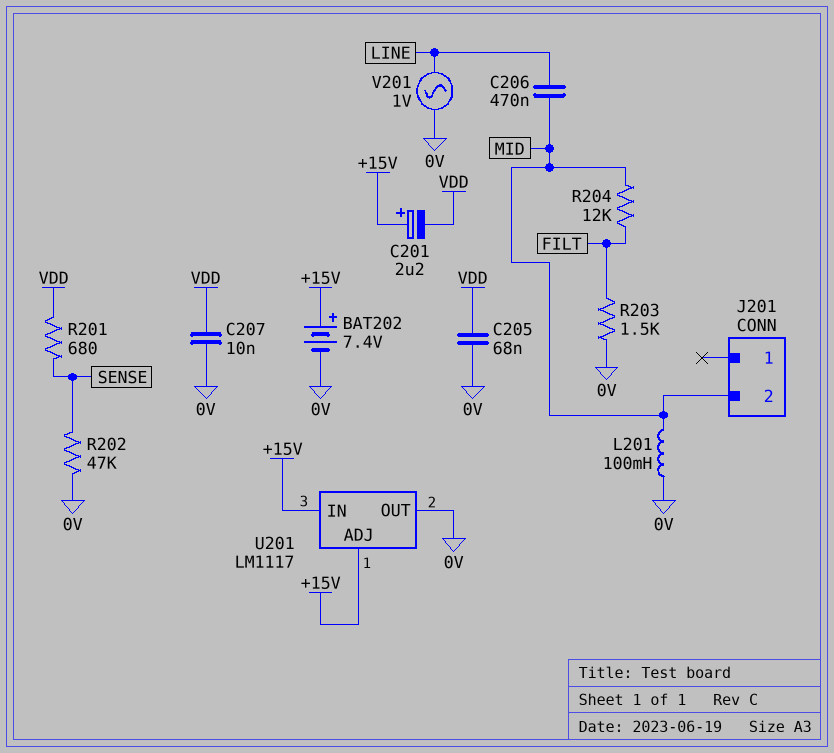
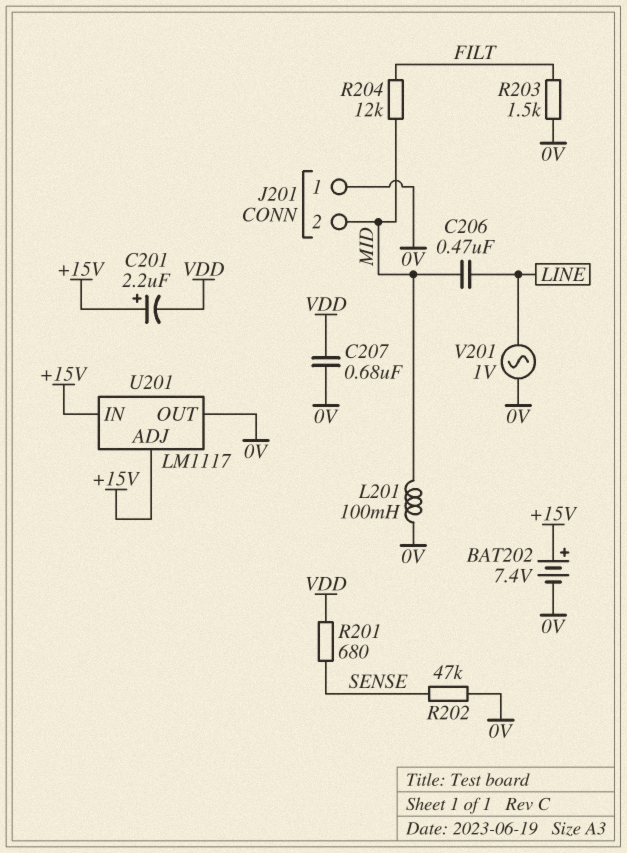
C205: 68nF (0V, VDD) -> none
C207: 10nF (0V, VDD) -> 680nF (0V, VDD)
J201 pin 1: none -> 0V

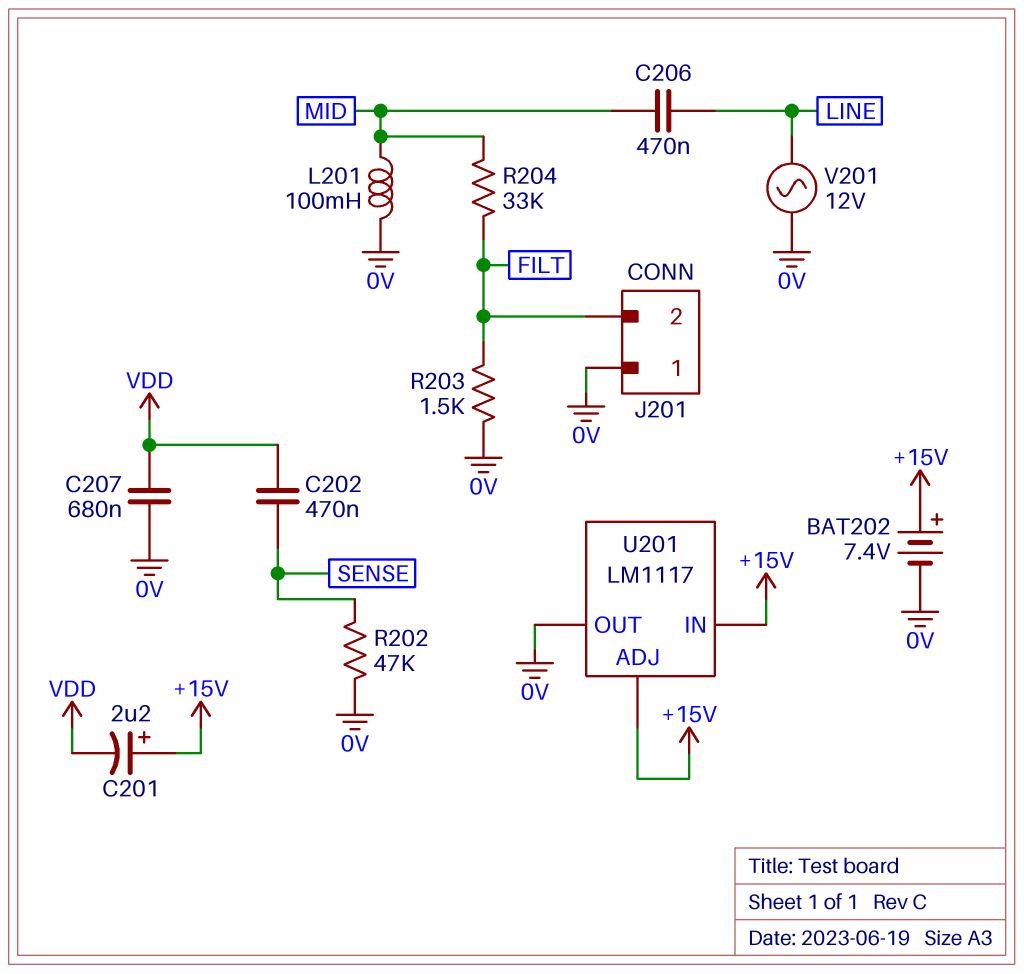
C202: none -> 470nF (SENSE, VDD)
J201 pin 2: MID -> FILT
R201: 680 (SENSE, VDD) -> none
R204: 12k (FILT, MID) -> 33k (FILT, MID)
V201: AC 1V (0V, LINE) -> AC 12V (0V, LINE)

